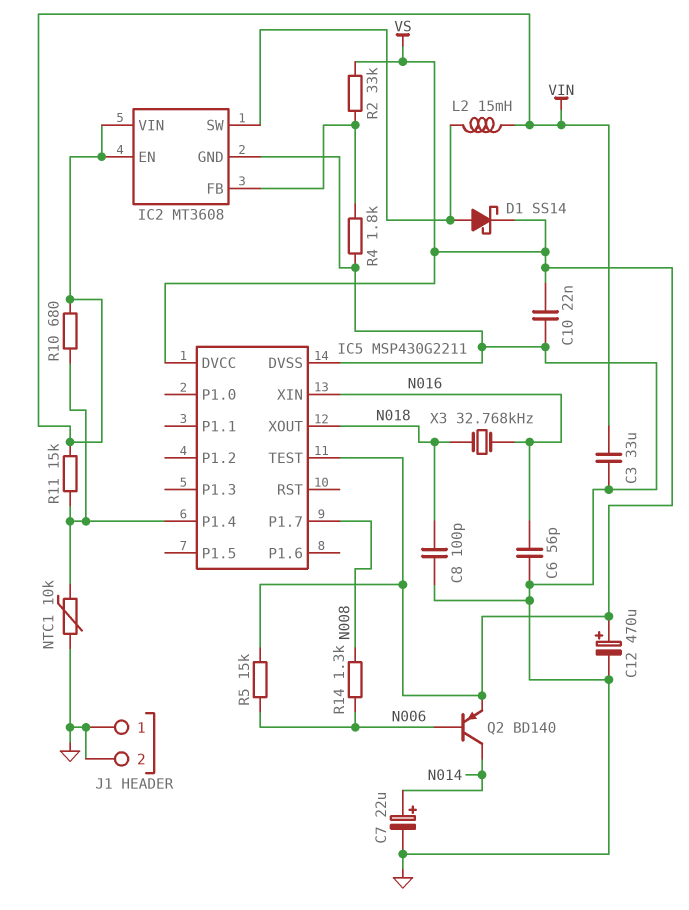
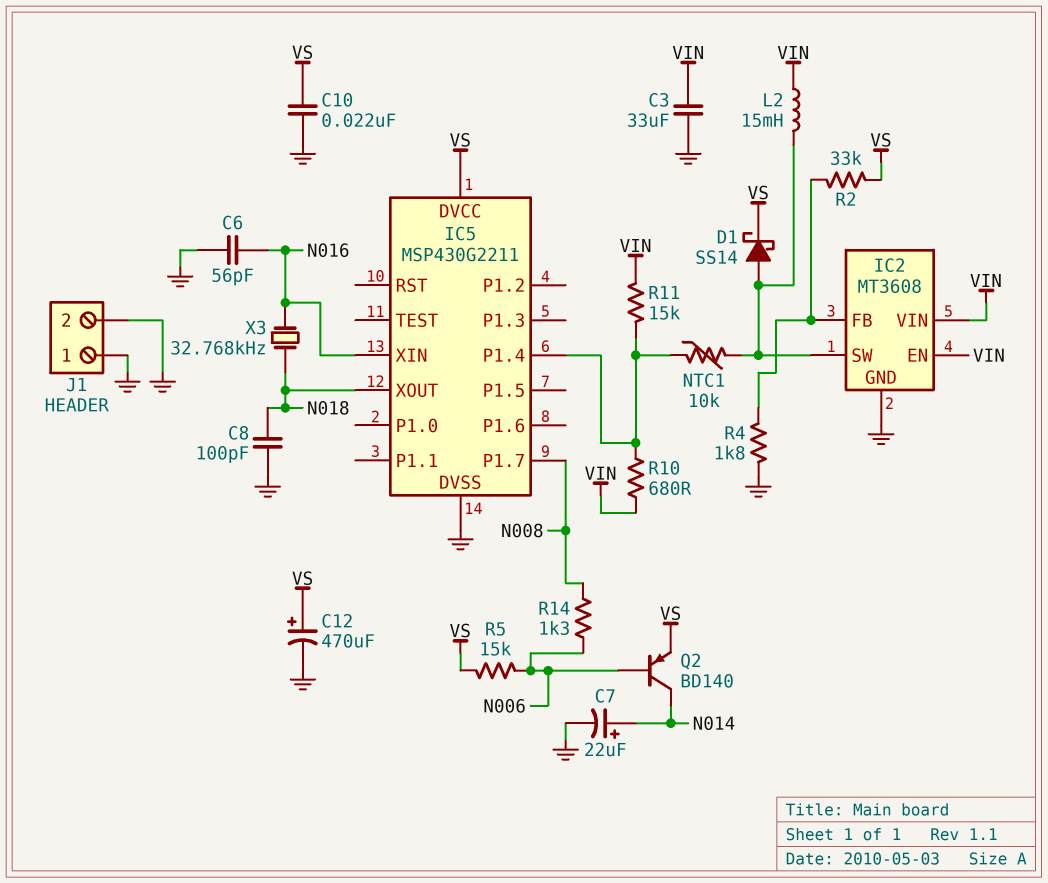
IC5 pin TEST: VS -> none
NTC1: 10k (GND, IC5/P1.4) -> 10k (IC2/SW, IC5/P1.4)

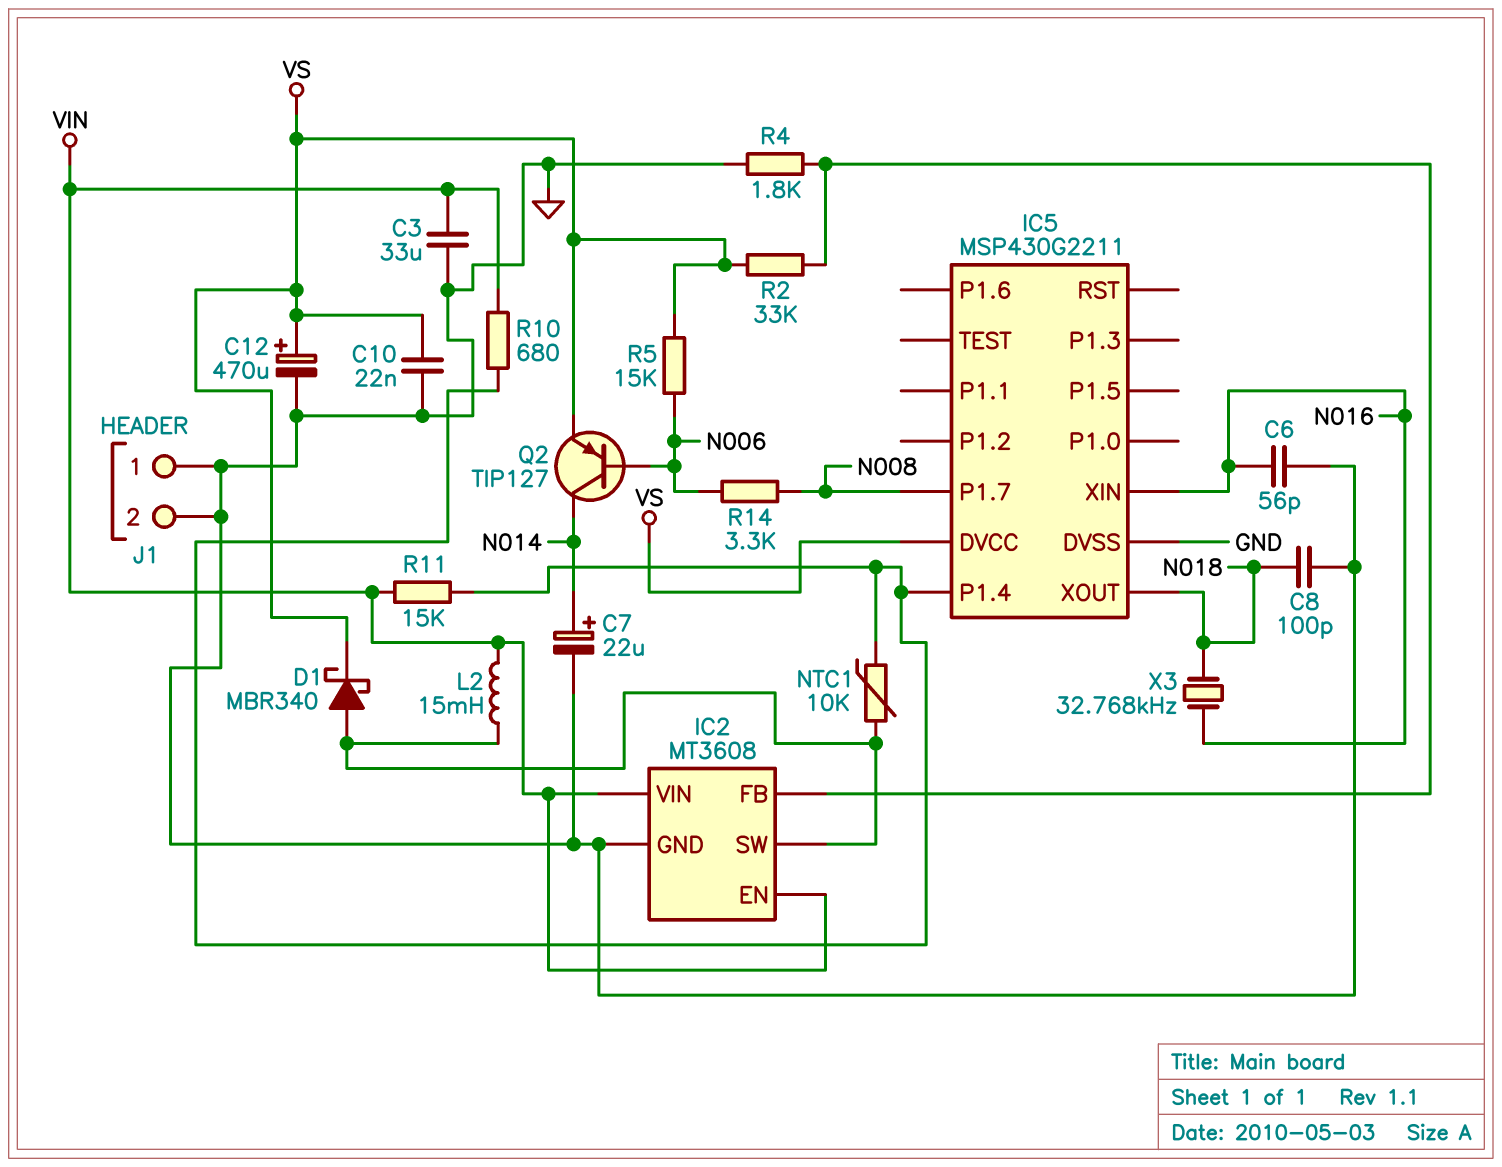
D1: schottky SS14 (A IC2/SW, K VS) -> schottky MBR340 (A IC2/SW, K VS)
Q2: PNP BD140 (B N006, C N014, E VS) -> PNP TIP127 (B N006, C N014, E VS)
R14: 1.3k (N006, N008) -> 3.3k (N006, N008)

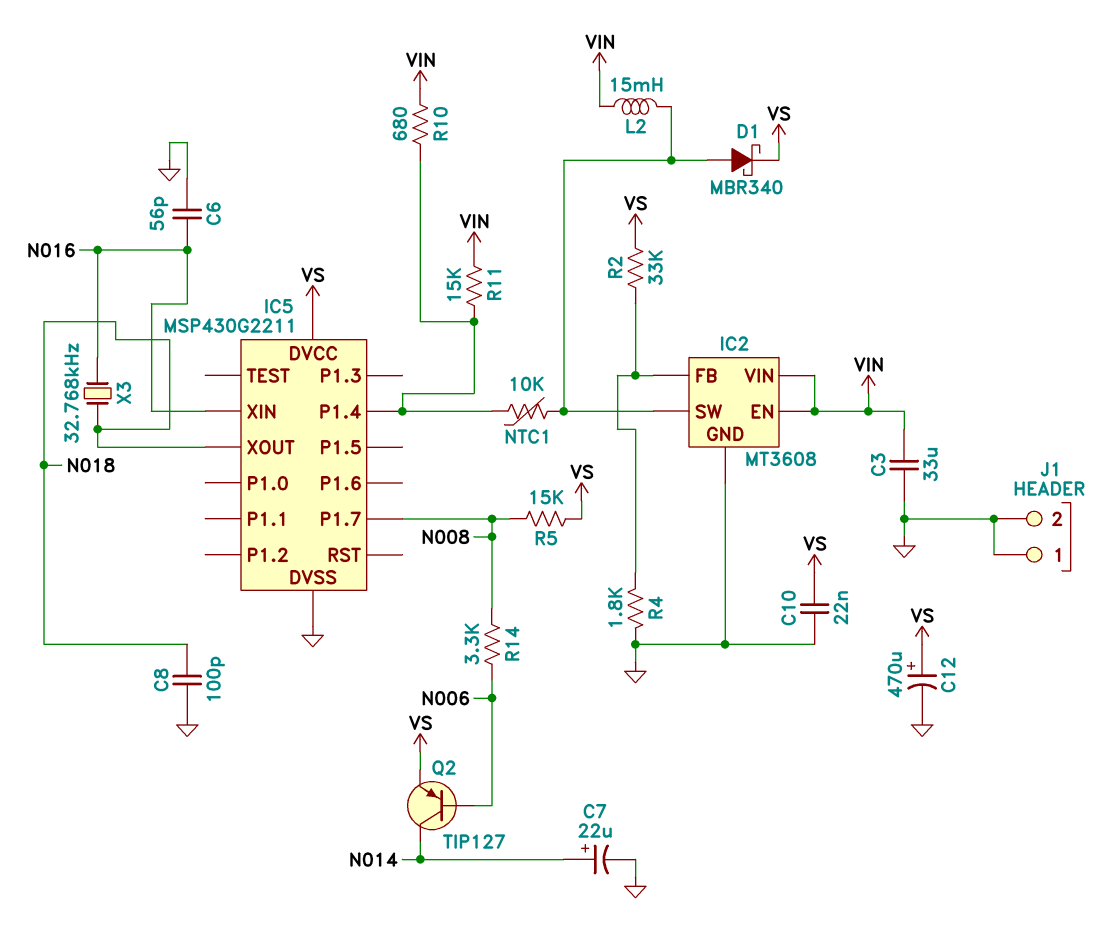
R5: 15k (N006, VS) -> 15k (N008, VS)

